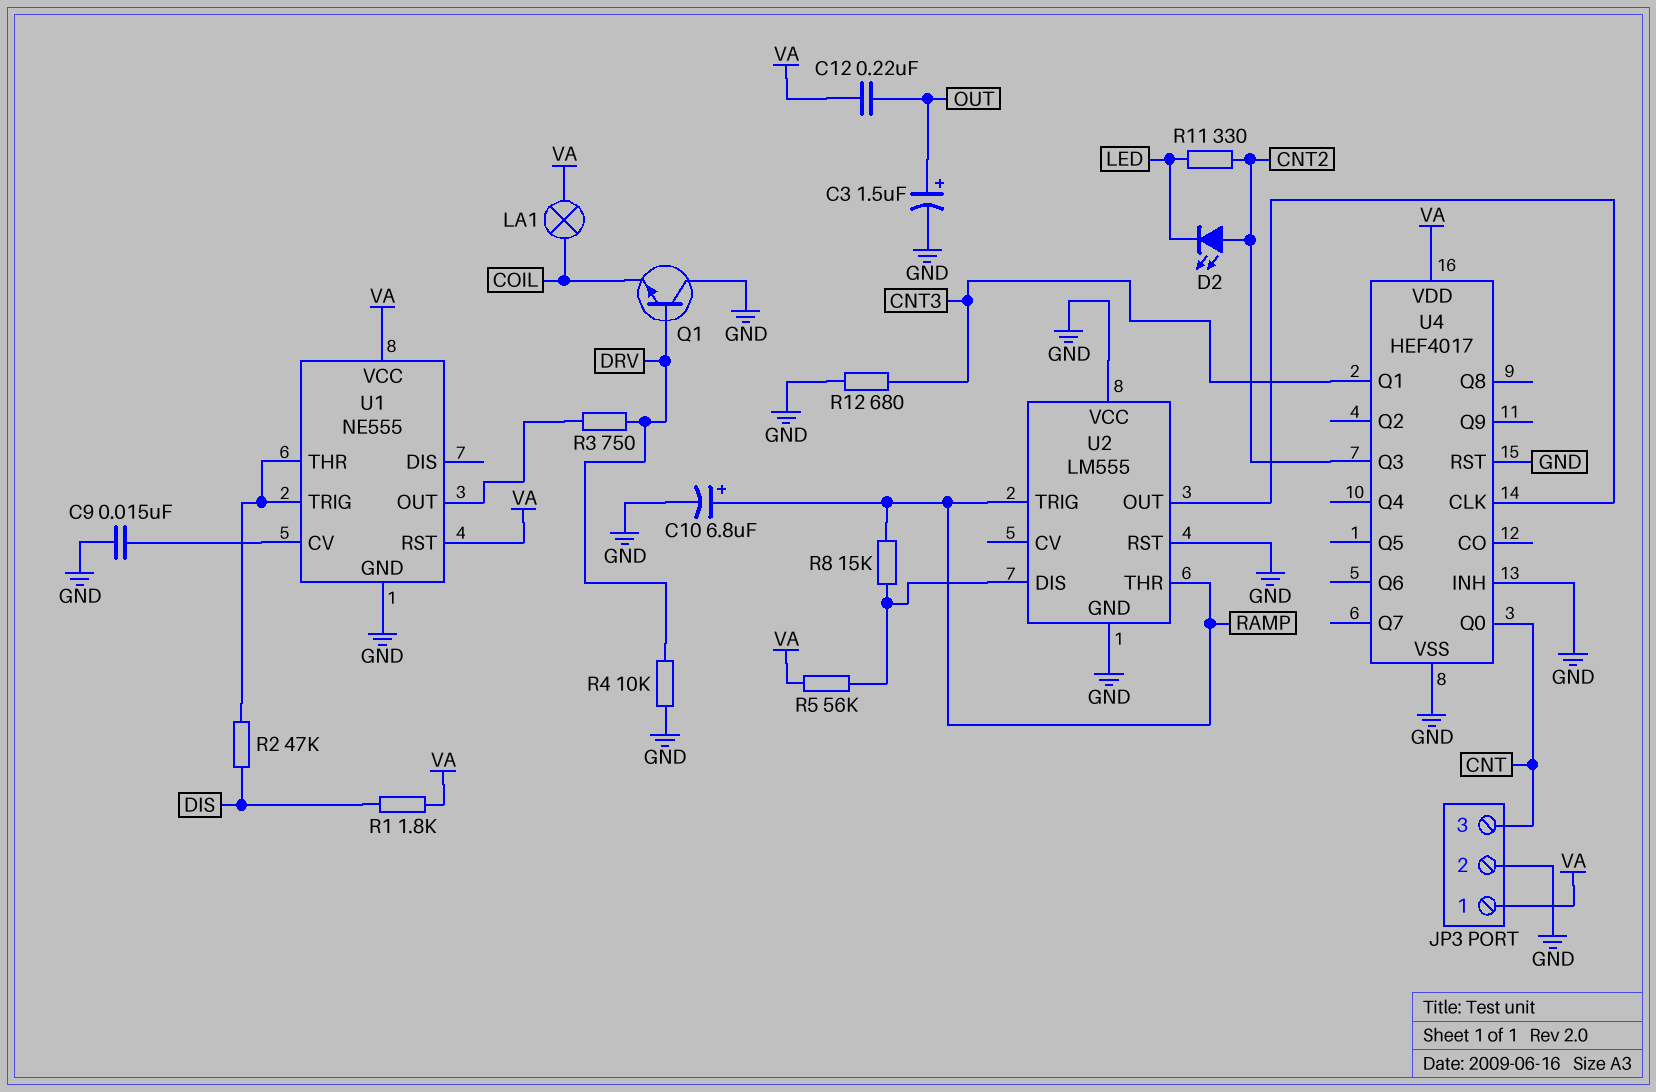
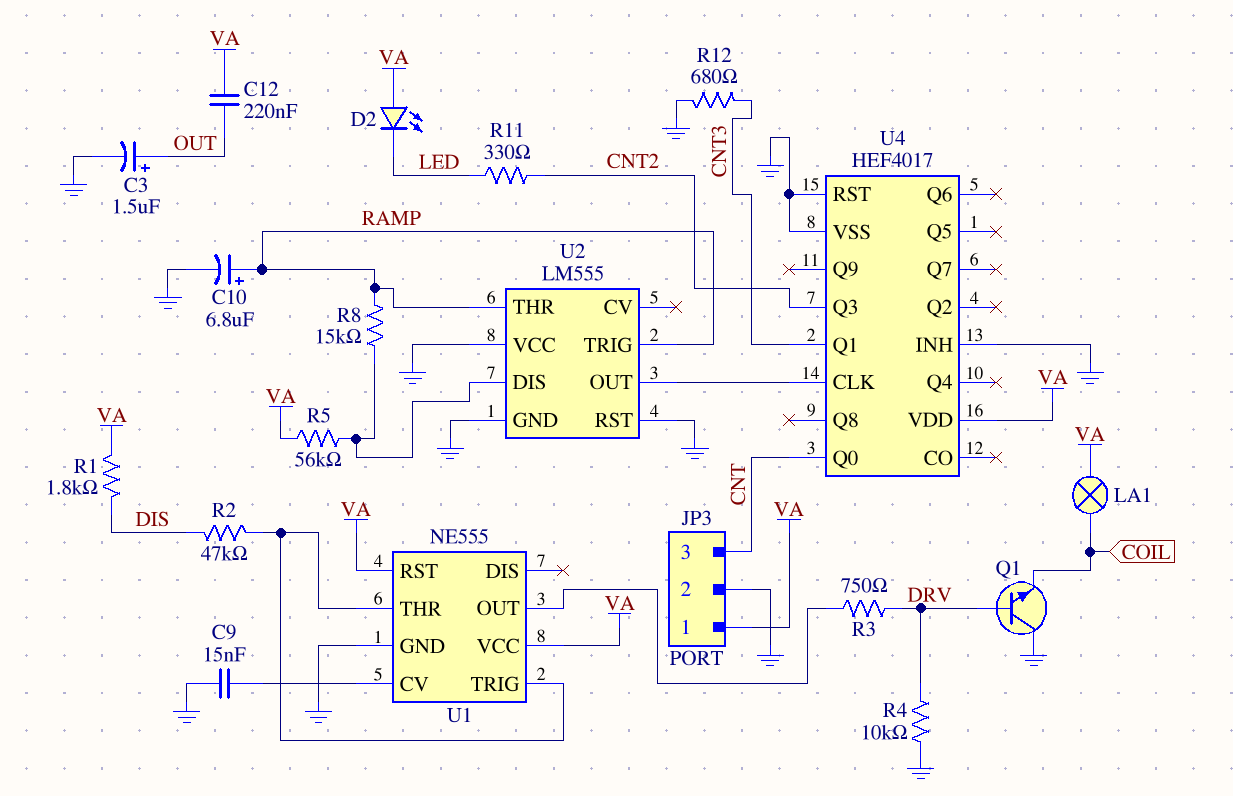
D2: LED (A CNT2, K LED) -> LED (A VA, K LED)

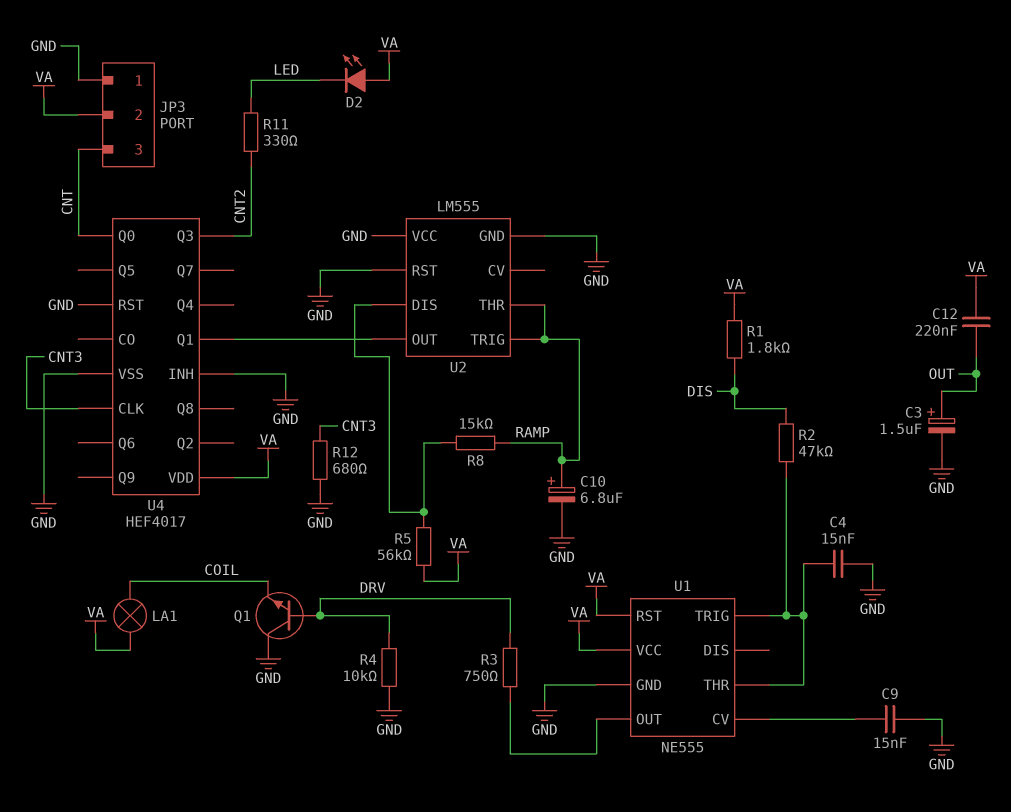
C4: none -> 15nF (GND, U1/THR)
JP3 pin 1: VA -> GND
JP3 pin 2: GND -> VA
U4 pin CLK: U2/OUT -> CNT3
U4 pin Q1: CNT3 -> U2/OUT

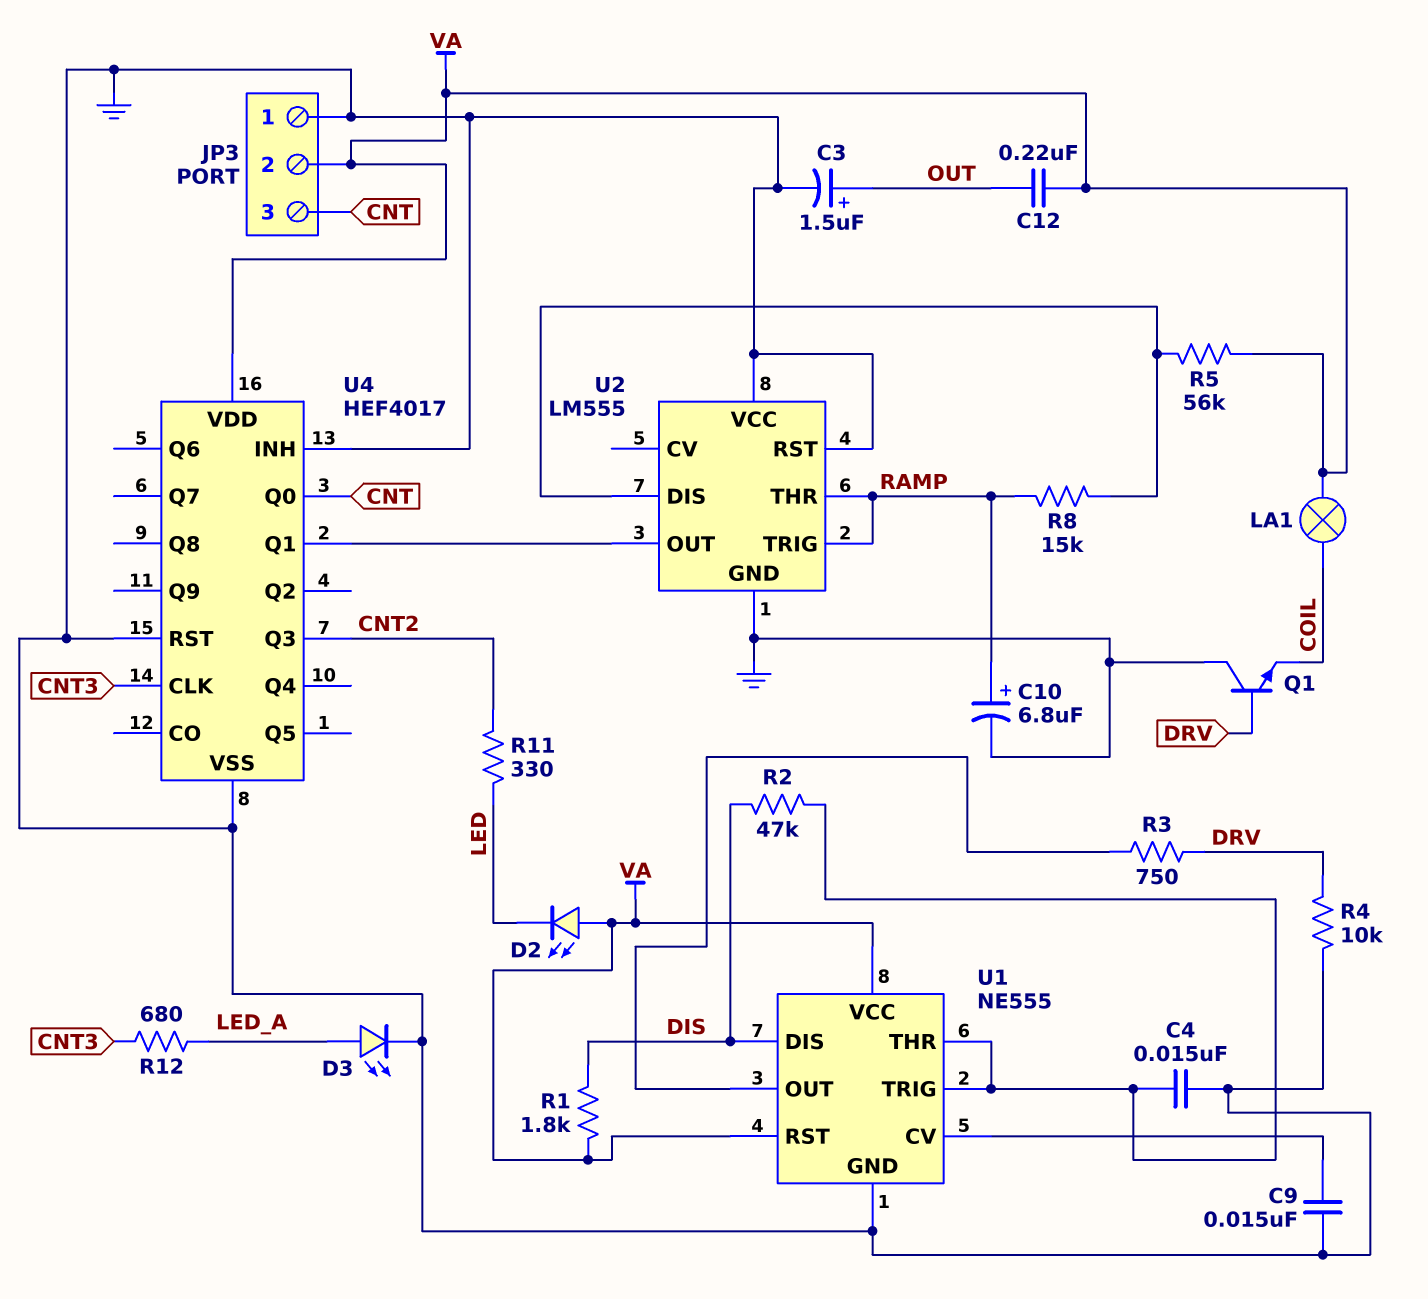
D3: none -> LED (A LED_A, K GND)
R12: 680 (CNT3, GND) -> 680 (CNT3, LED_A)
U1 pin DIS: none -> DIS

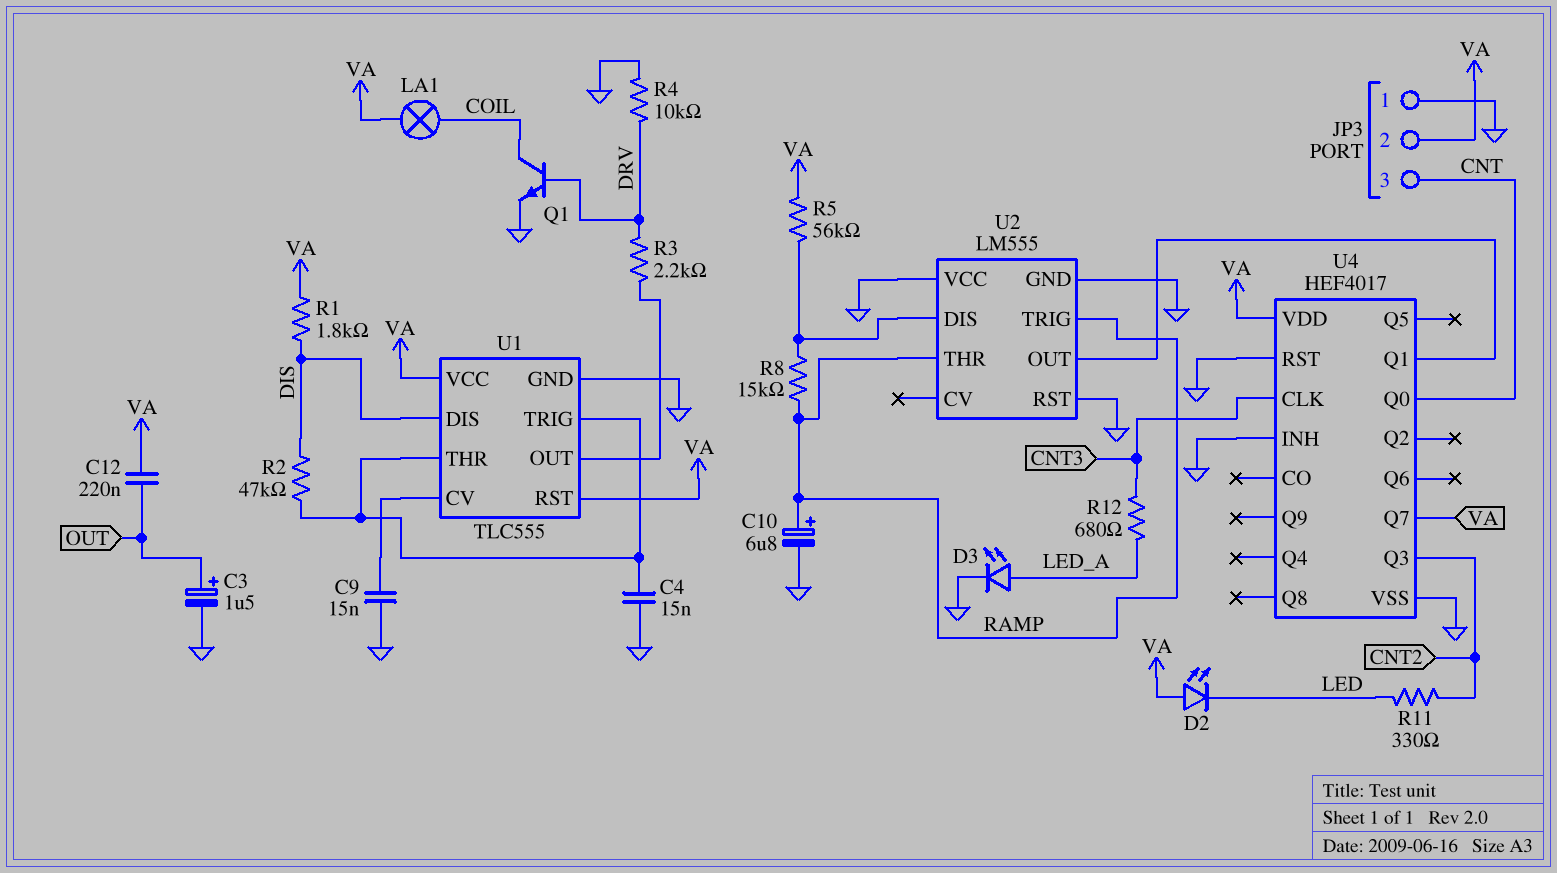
Q1: NPN (B DRV, C GND, E COIL) -> NPN (B DRV, C COIL, E GND)
R3: 750 (DRV, U1/OUT) -> 2.2k (DRV, U1/OUT)
U1: NE555 -> TLC555
U4 pin Q7: none -> VA

